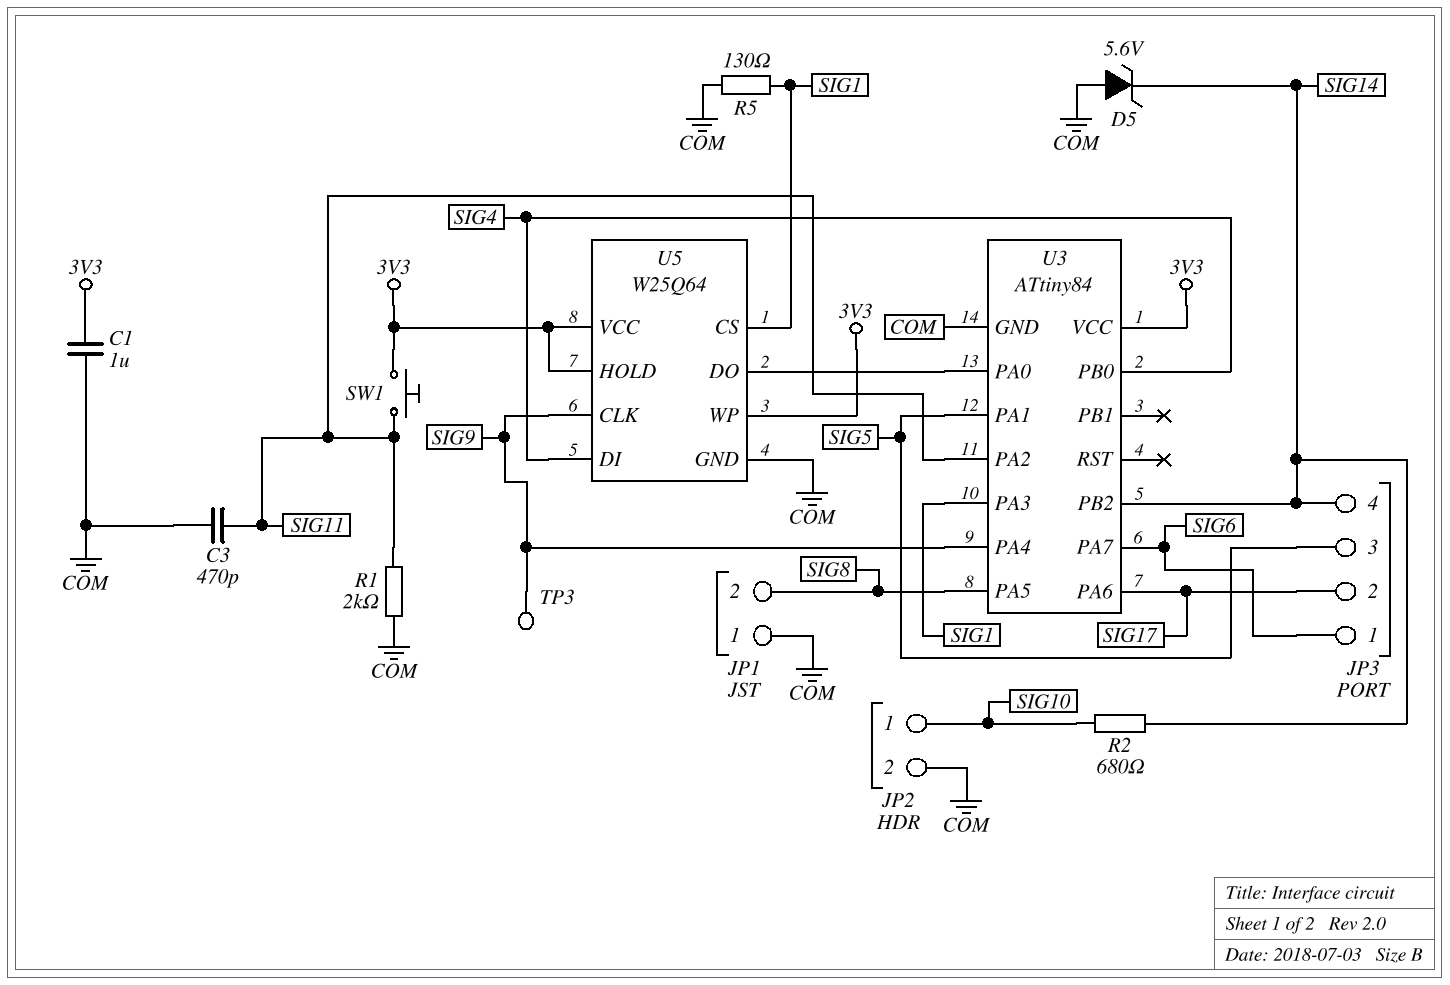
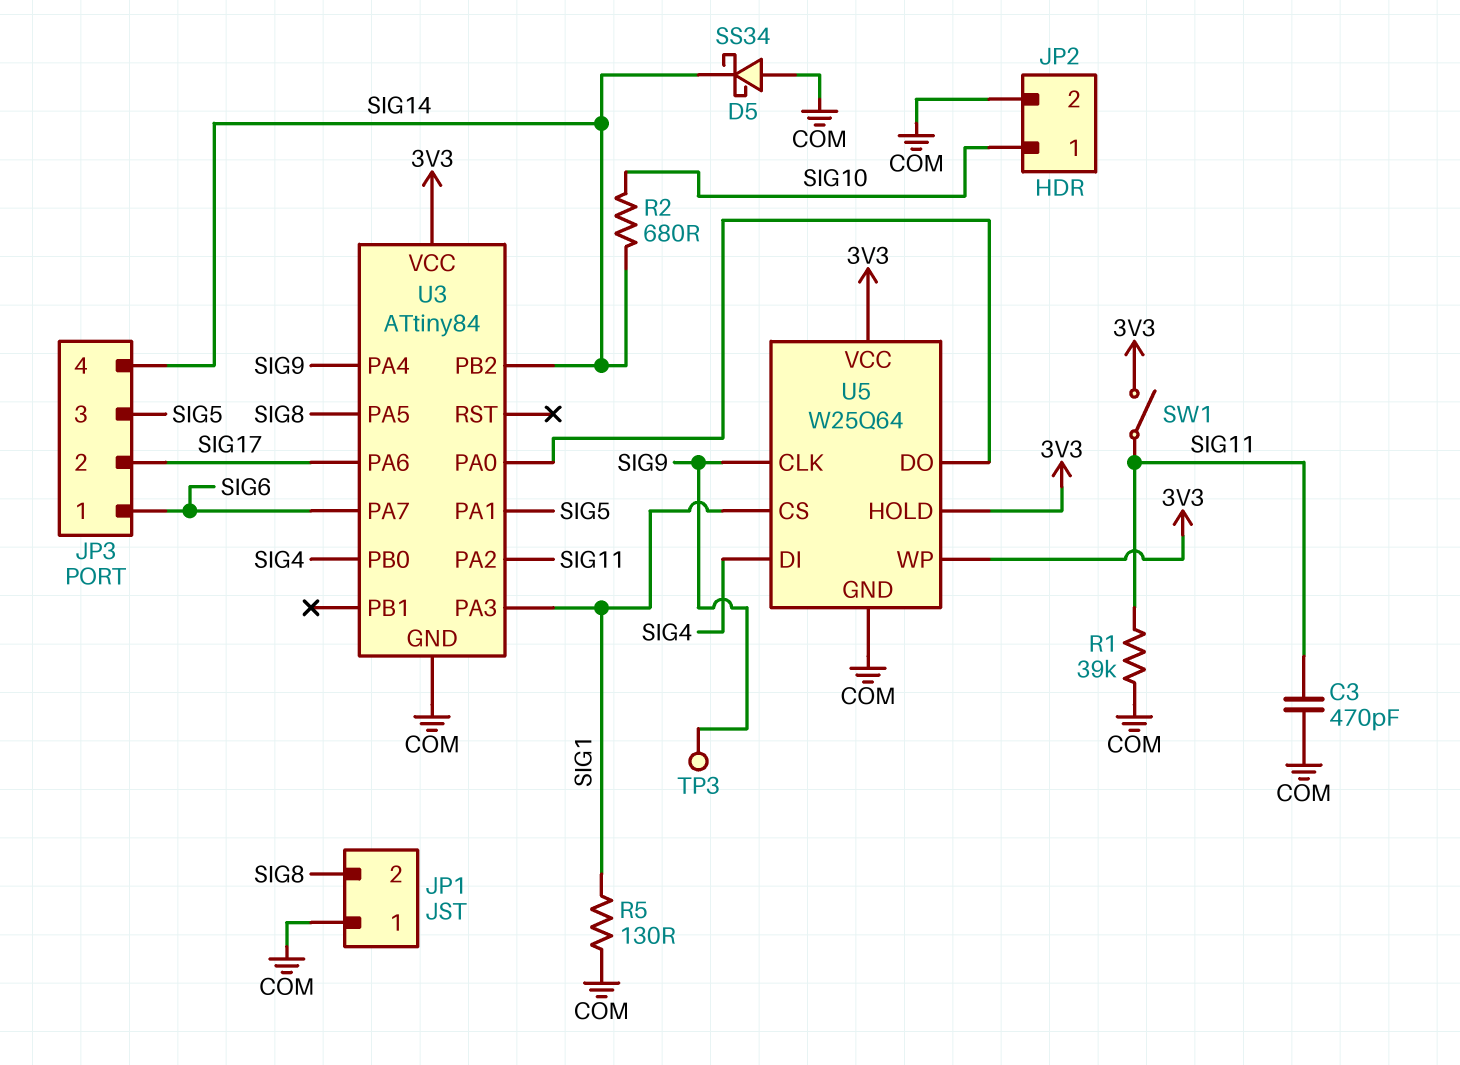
C1: 1uF (3V3, COM) -> none
D5: zener 5.6V (A COM, K SIG14) -> schottky SS34 (A COM, K SIG14)
R1: 2k (COM, SIG11) -> 39k (COM, SIG11)
SW1: button (3V3, SIG11) -> switch (3V3, SIG11)

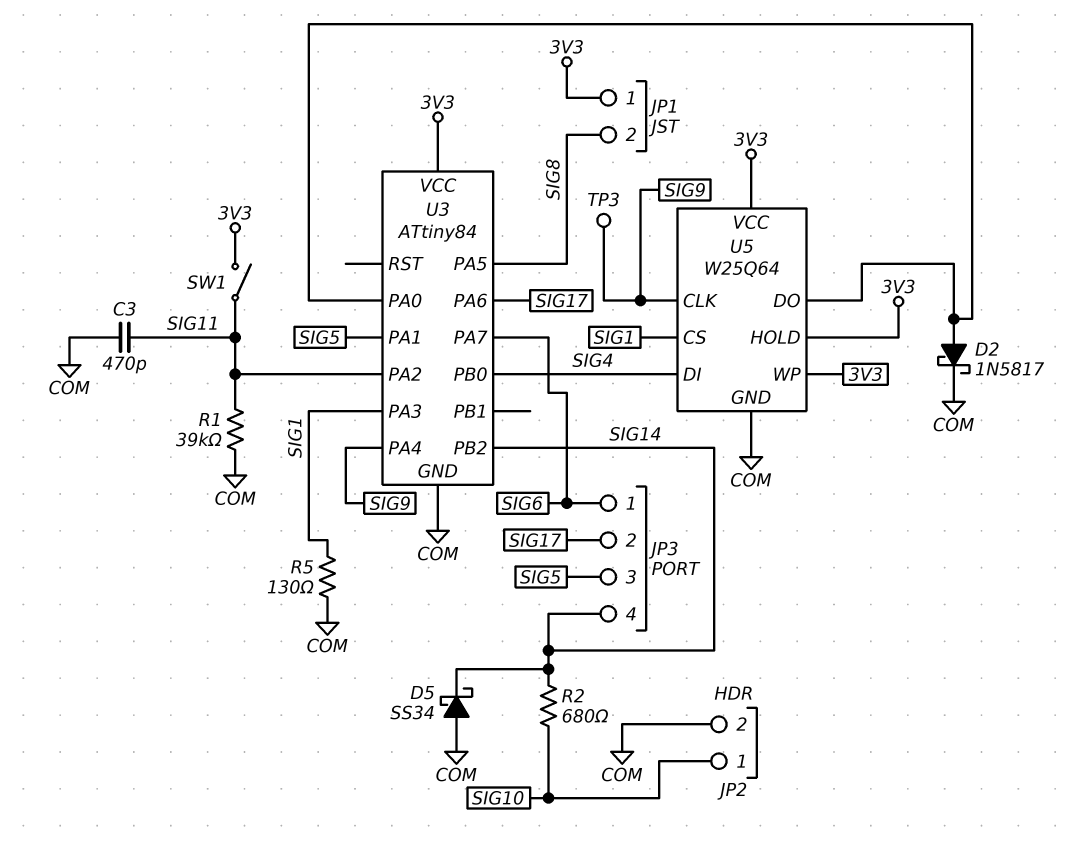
D2: none -> schottky 1N5817 (A U3/PA0, K COM)
JP1 pin 1: COM -> 3V3

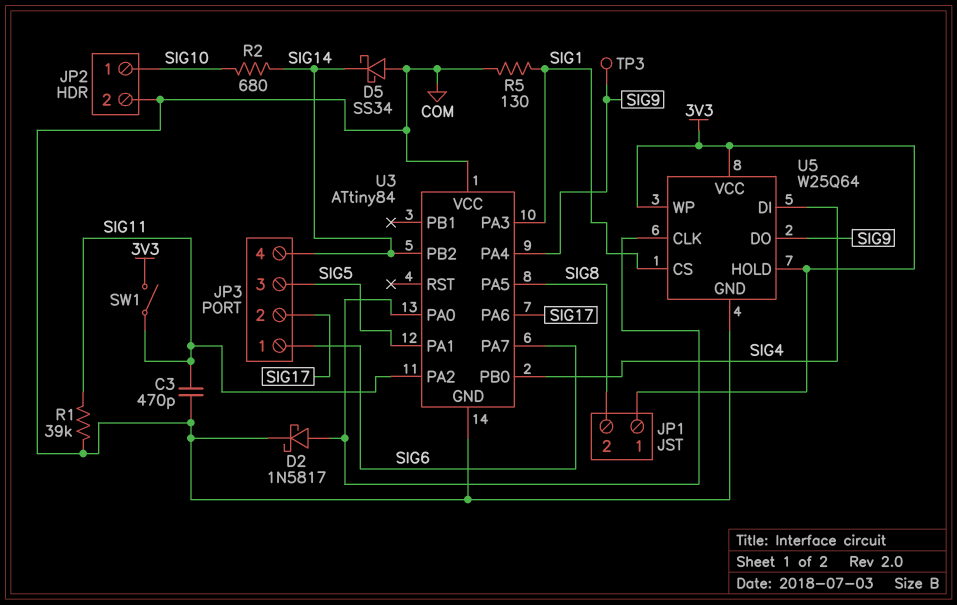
U3 pin VCC: 3V3 -> COM
U5 pin CLK: SIG9 -> U3/PA0
U5 pin DO: U3/PA0 -> SIG9

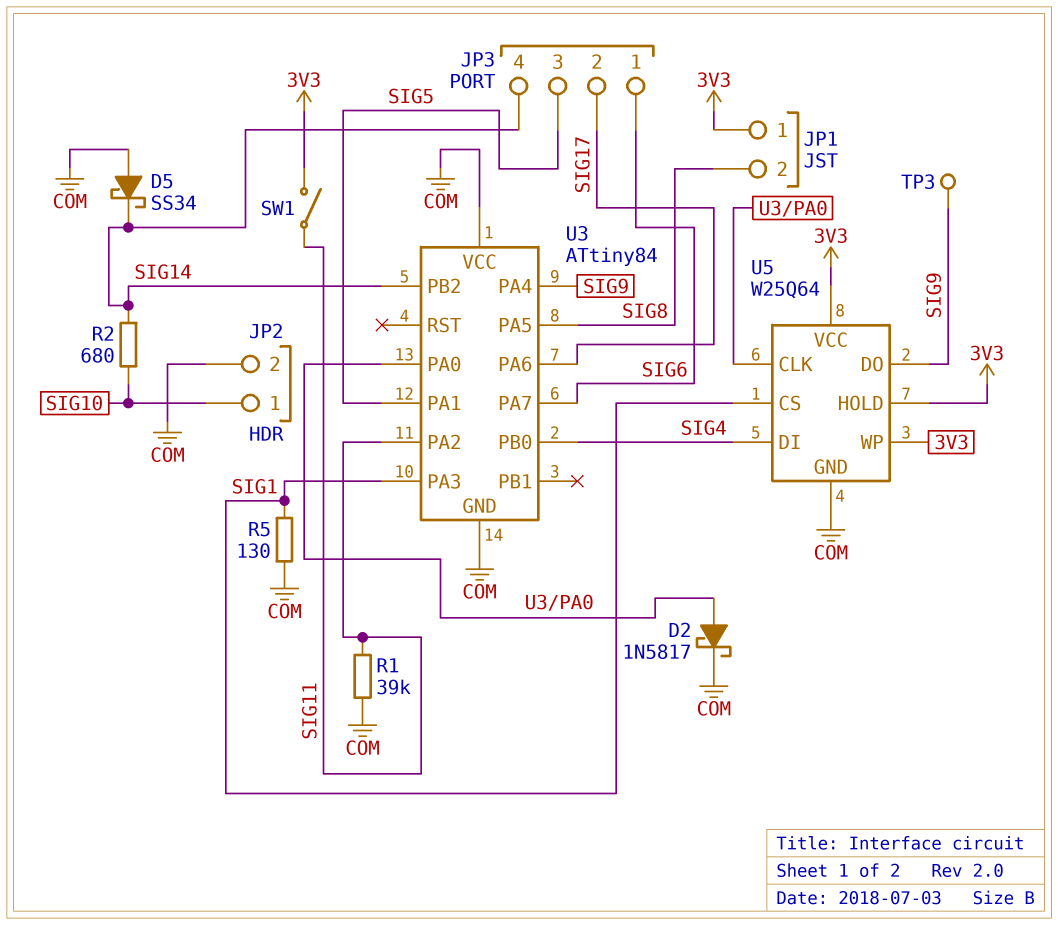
C3: 470pF (COM, SIG11) -> none

